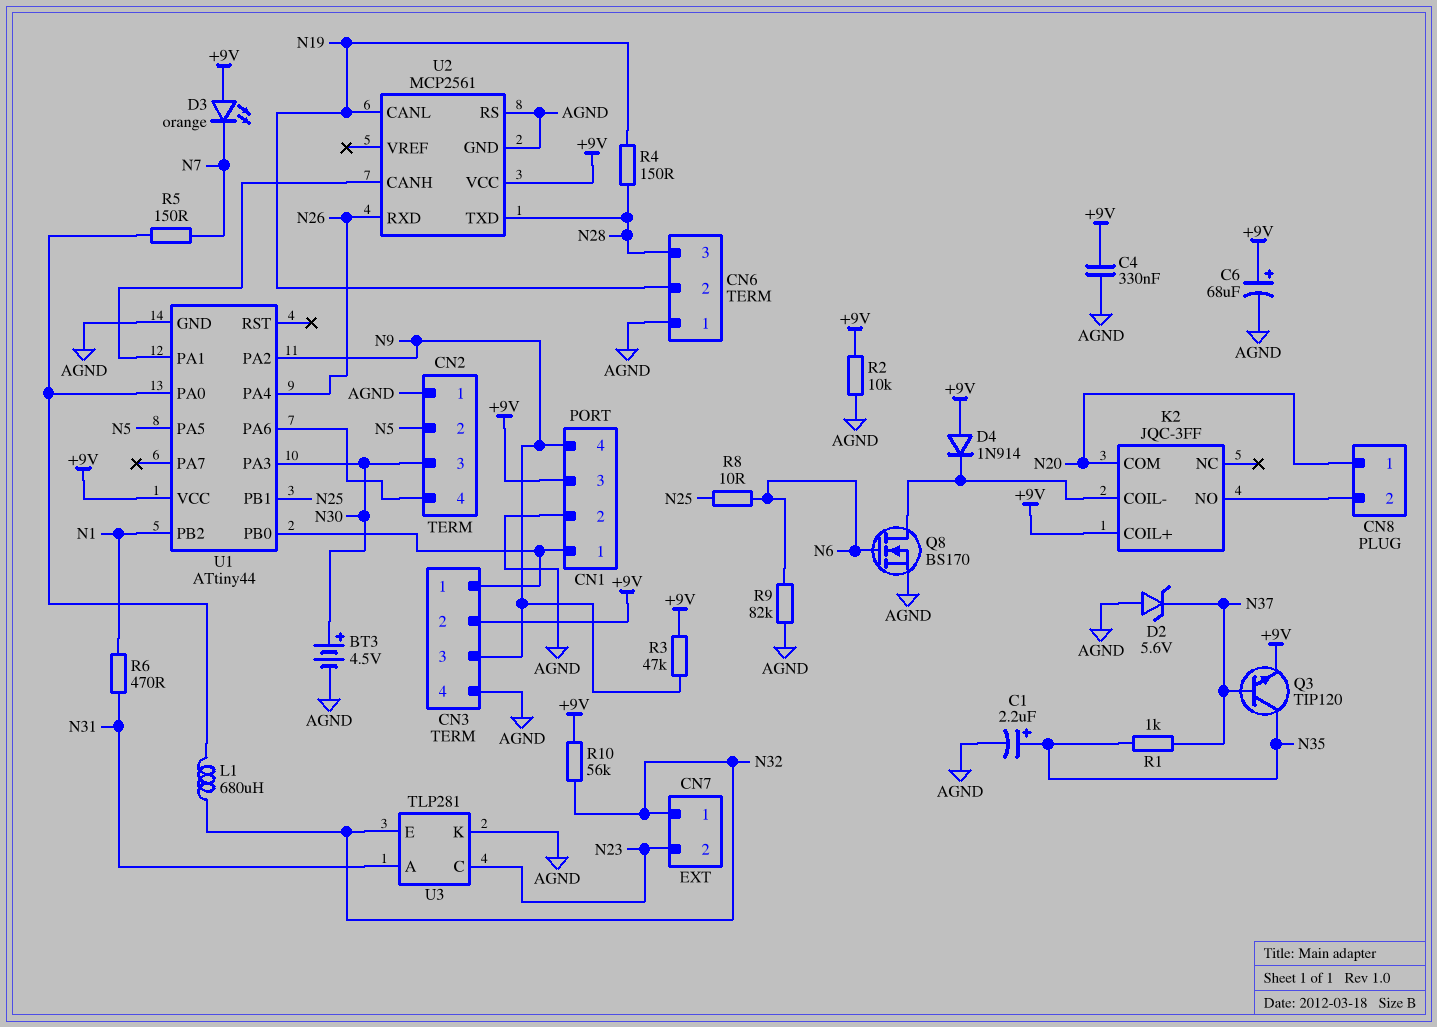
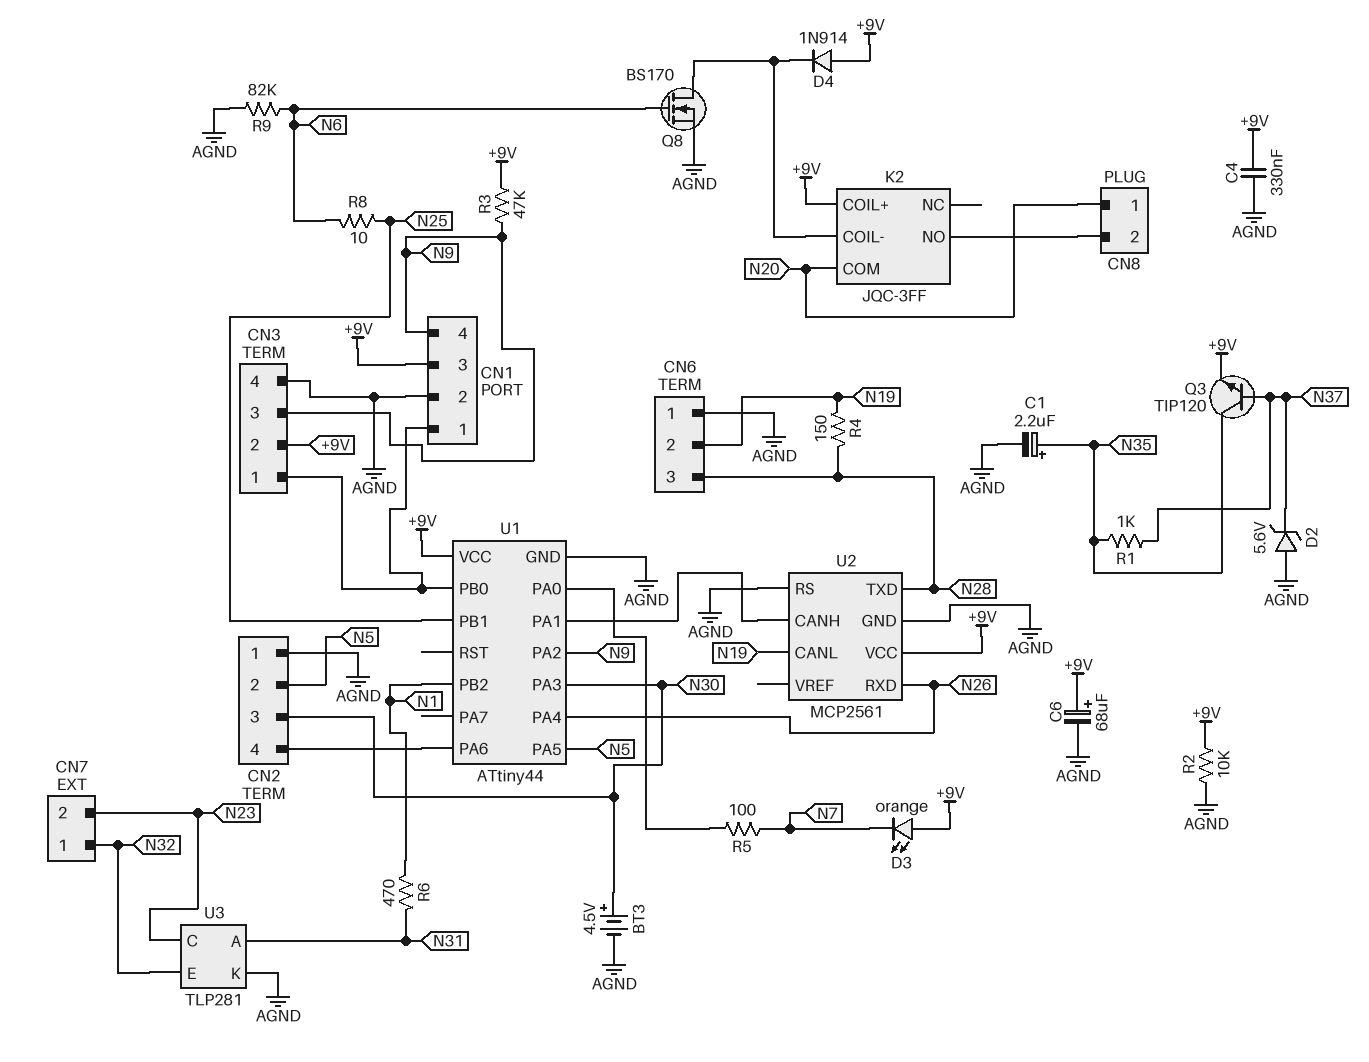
L1: 680uH (N32, U1/PA0) -> none
R5: 150 (N7, U1/PA0) -> 100 (N7, U1/PA0)
R10: 56k (+9V, N32) -> none

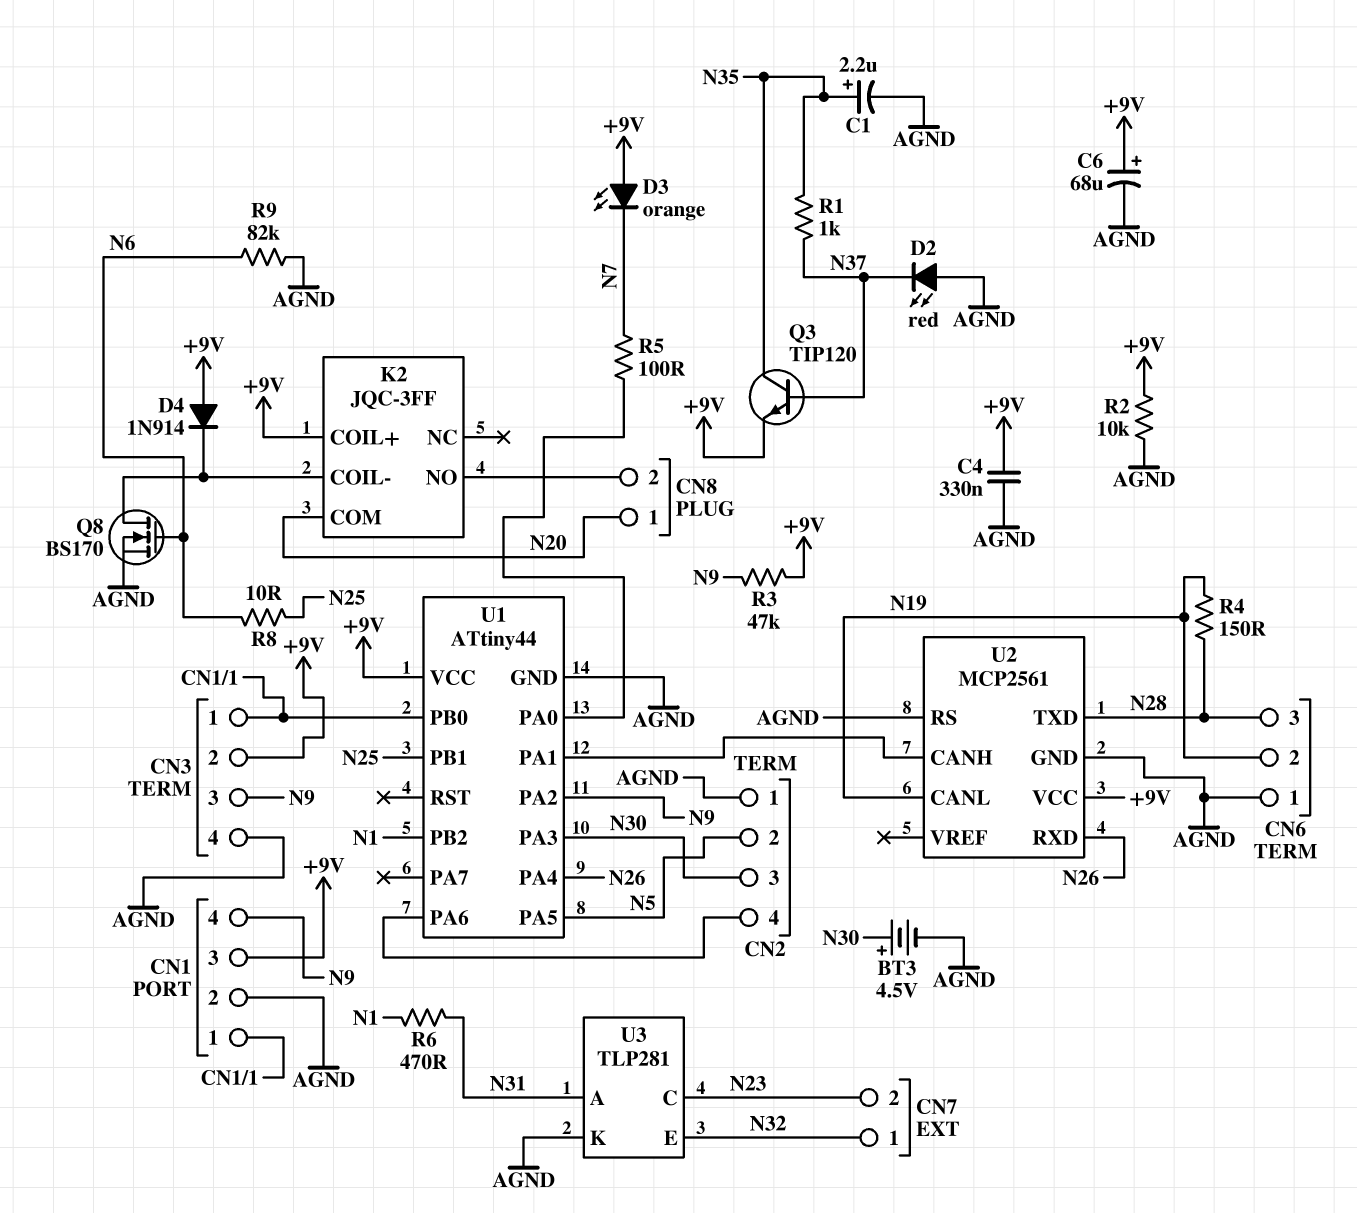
D2: zener 5.6V (A AGND, K N37) -> LED red (A AGND, K N37)

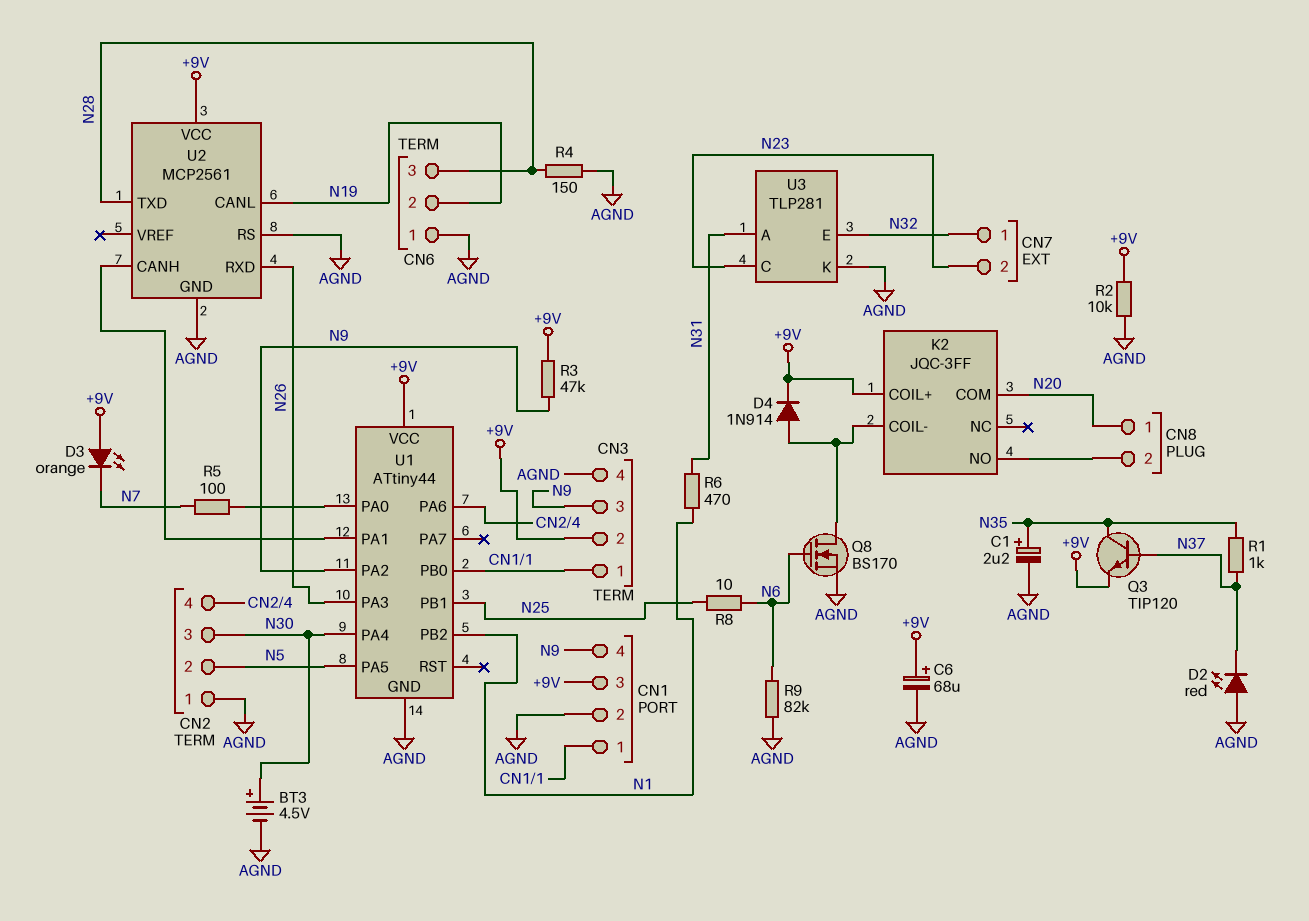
C4: 330nF (+9V, AGND) -> none
D4: diode 1N914 (A +9V, K K2/COIL-) -> diode 1N914 (A K2/COIL-, K +9V)
R4: 150 (N19, N28) -> 150 (AGND, N28)
U1 pin PA3: N30 -> N26
U1 pin PA4: N26 -> N30

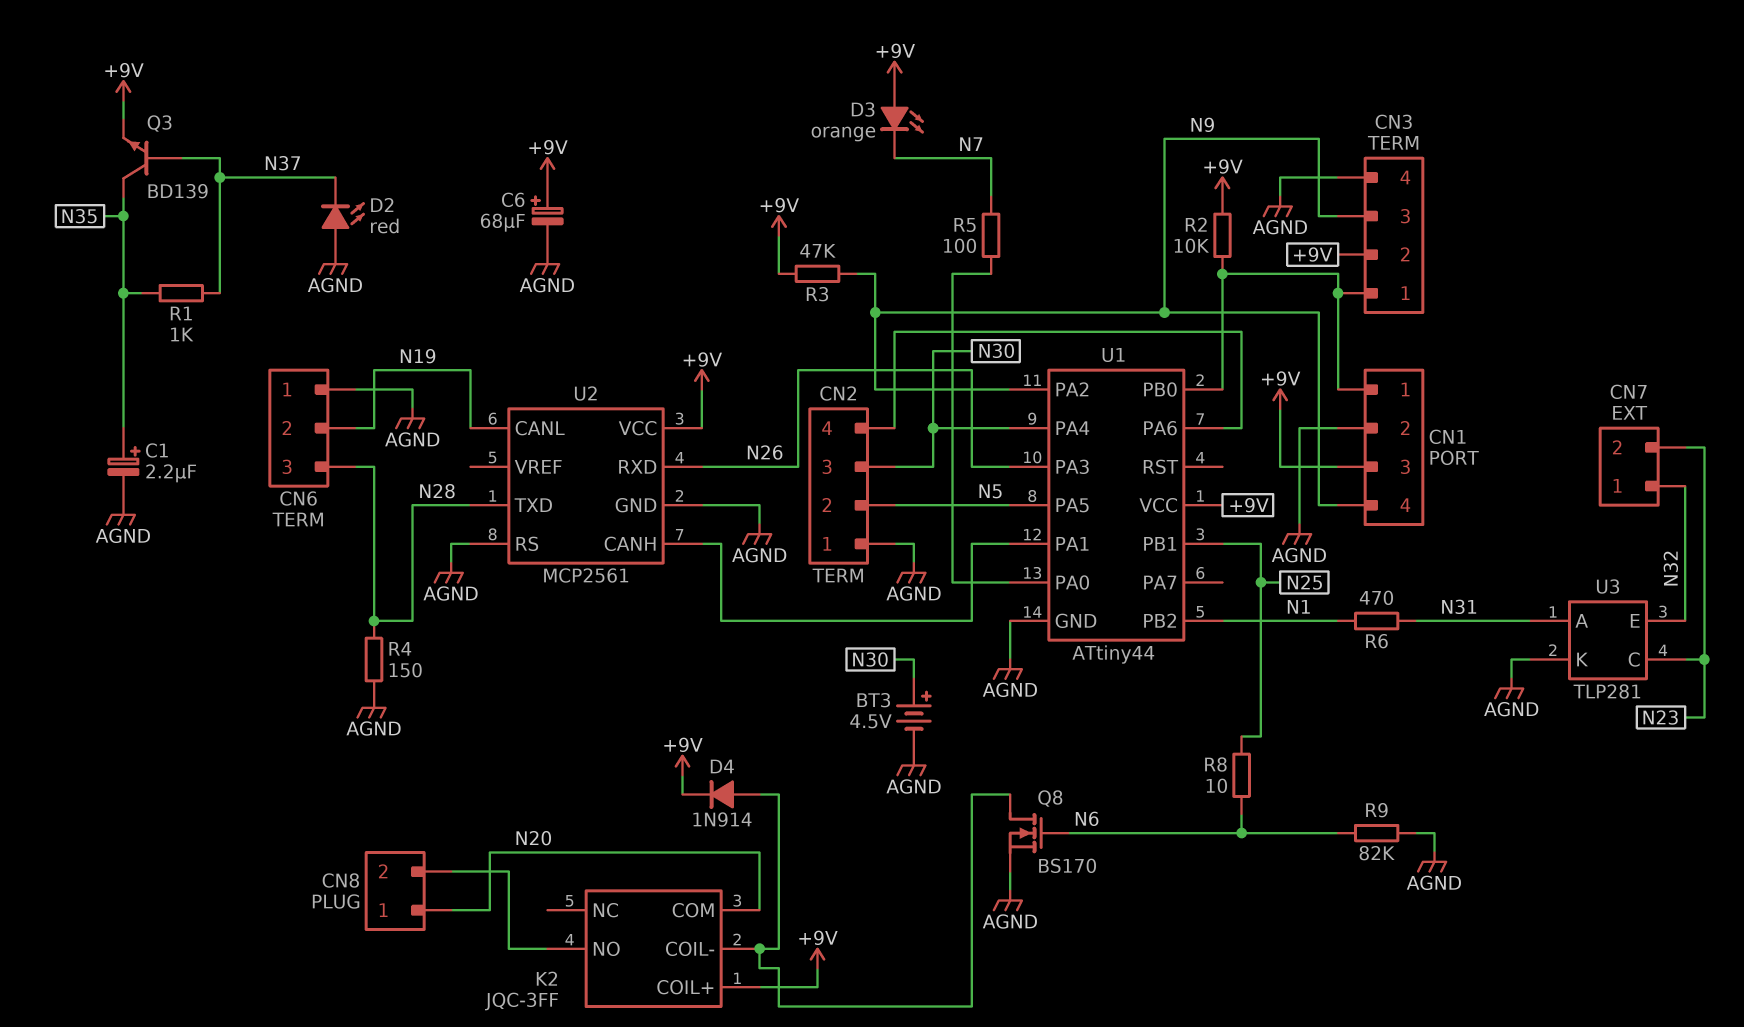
Q3: NPN TIP120 (B N37, C N35, E +9V) -> NPN BD139 (B N37, C N35, E +9V)
R2: 10k (+9V, AGND) -> 10k (+9V, CN1/1)

